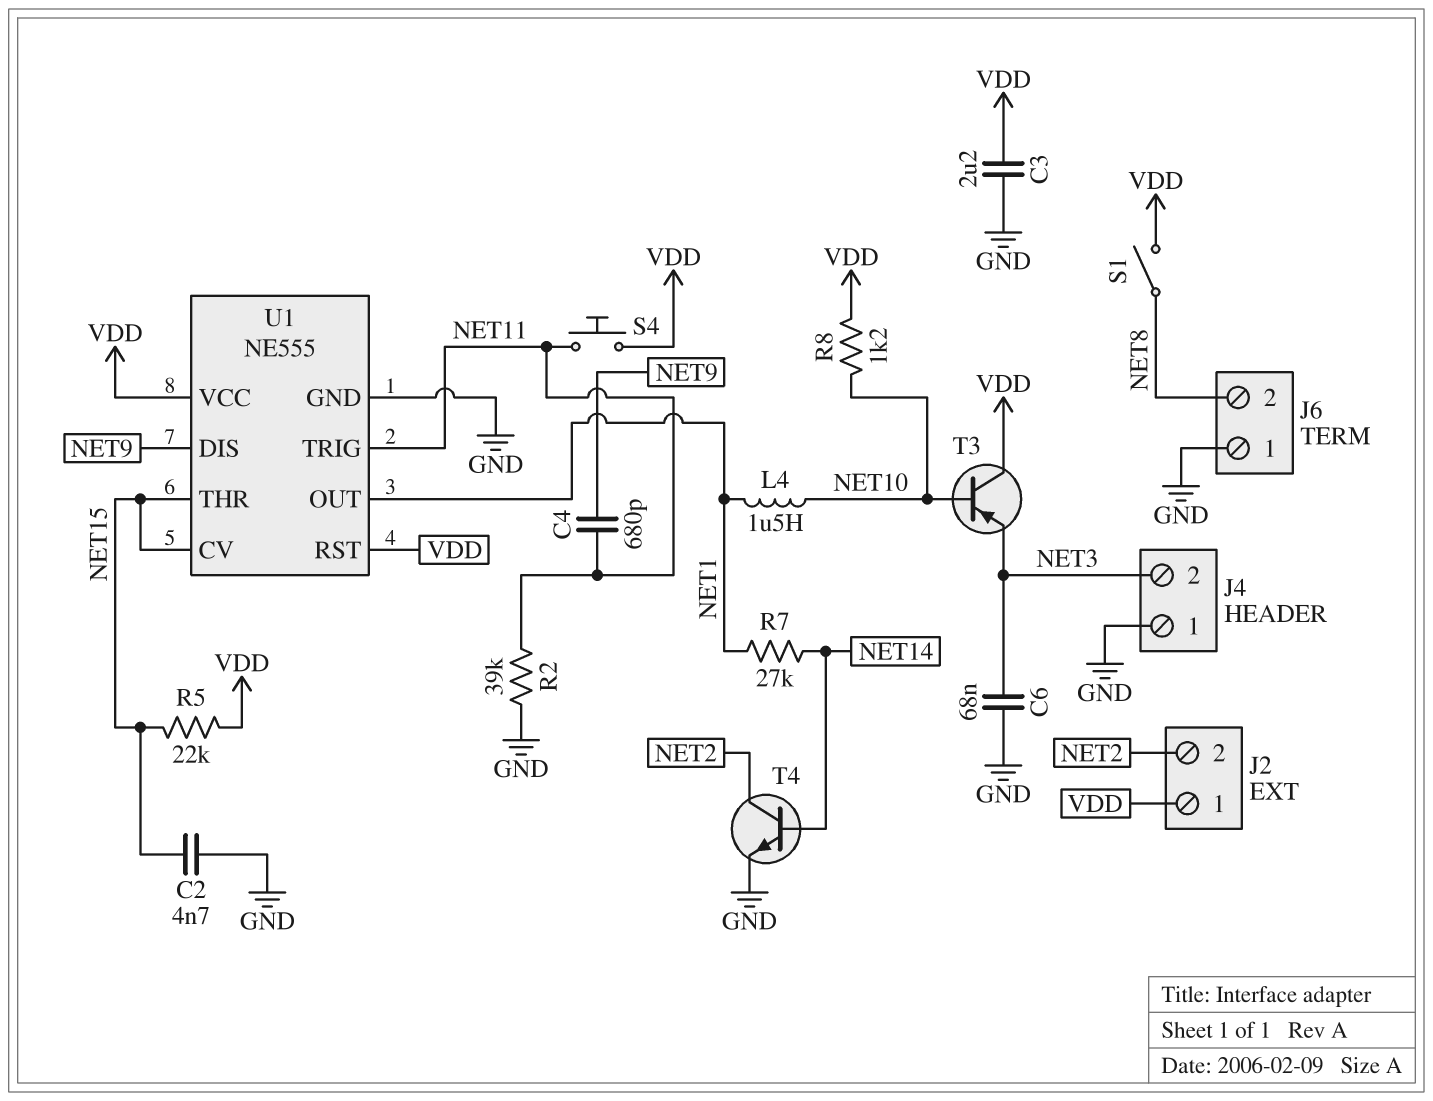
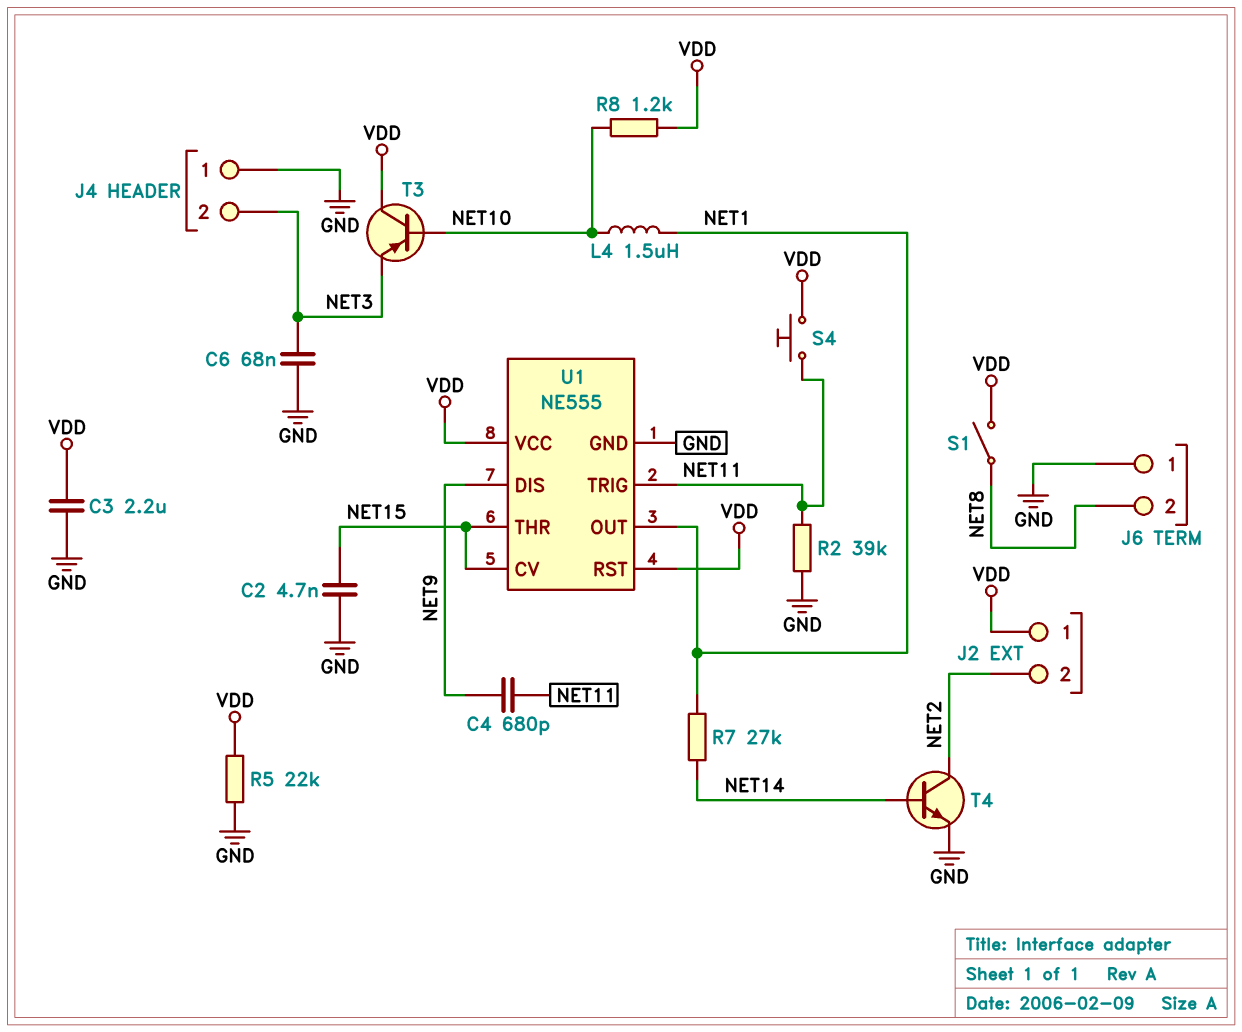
R5: 22k (NET15, VDD) -> 22k (GND, VDD)

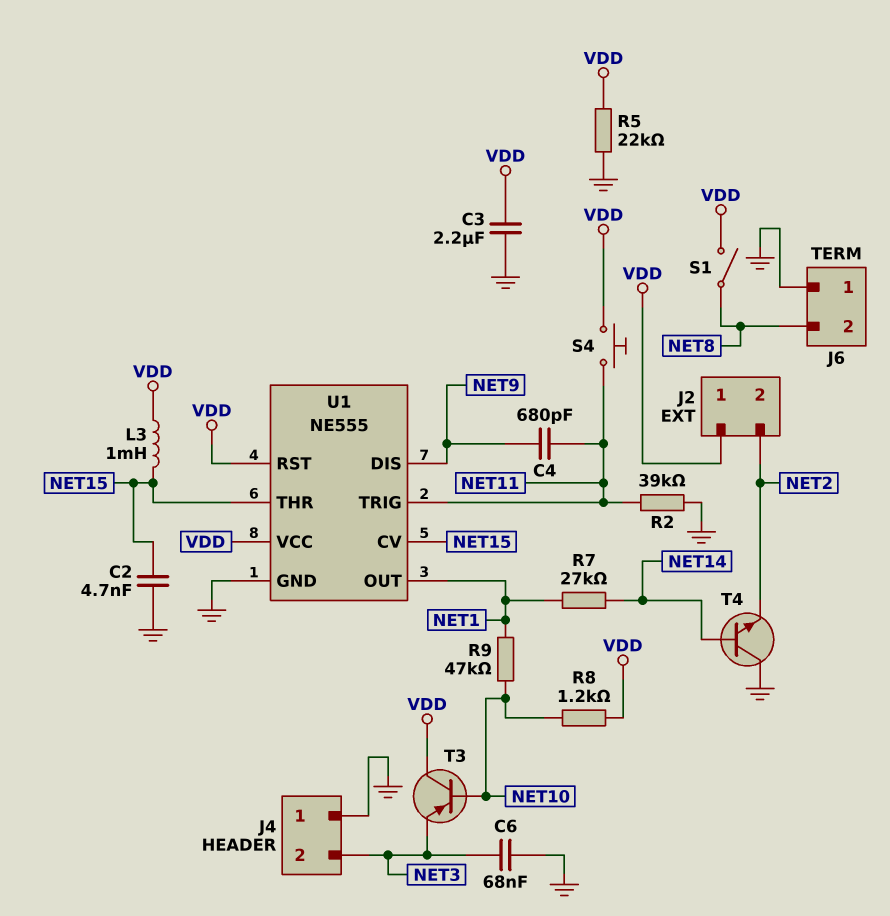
L3: none -> 1mH (NET15, VDD)
L4: 1.5uH (NET1, NET10) -> none
R9: none -> 47k (NET1, NET10)
T4: NPN (B NET14, C NET2, E GND) -> NPN (B NET14, C GND, E NET2)

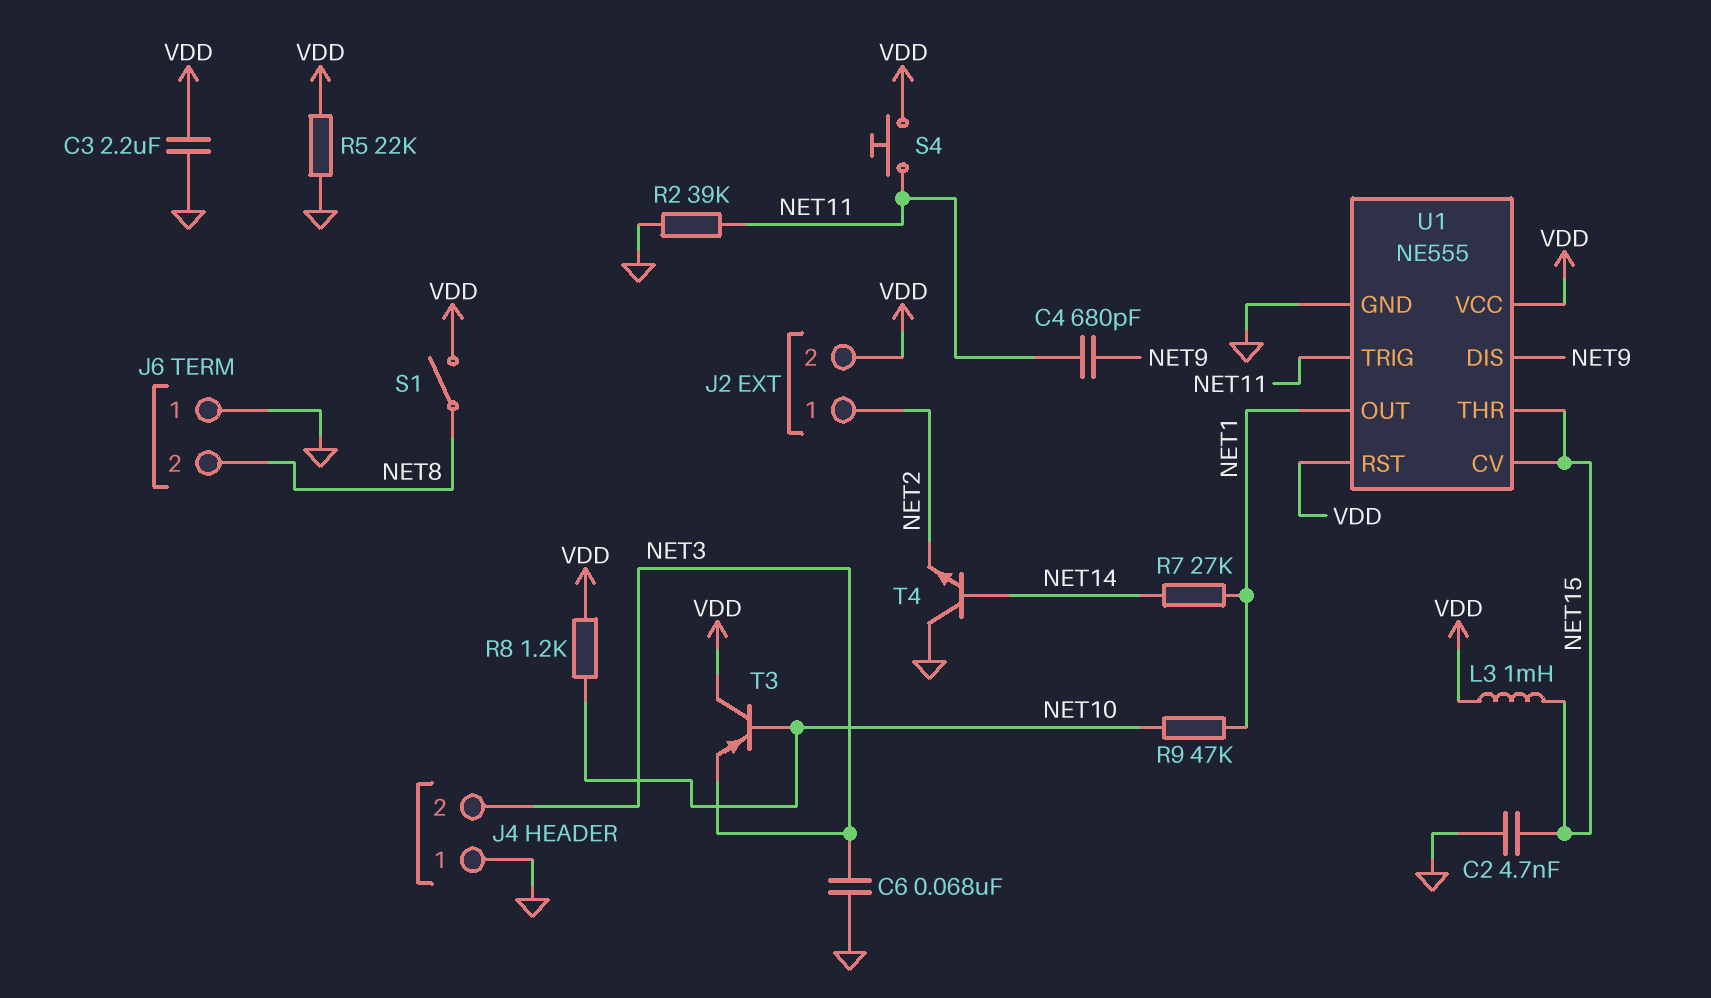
J2 pin 1: VDD -> NET2
J2 pin 2: NET2 -> VDD

